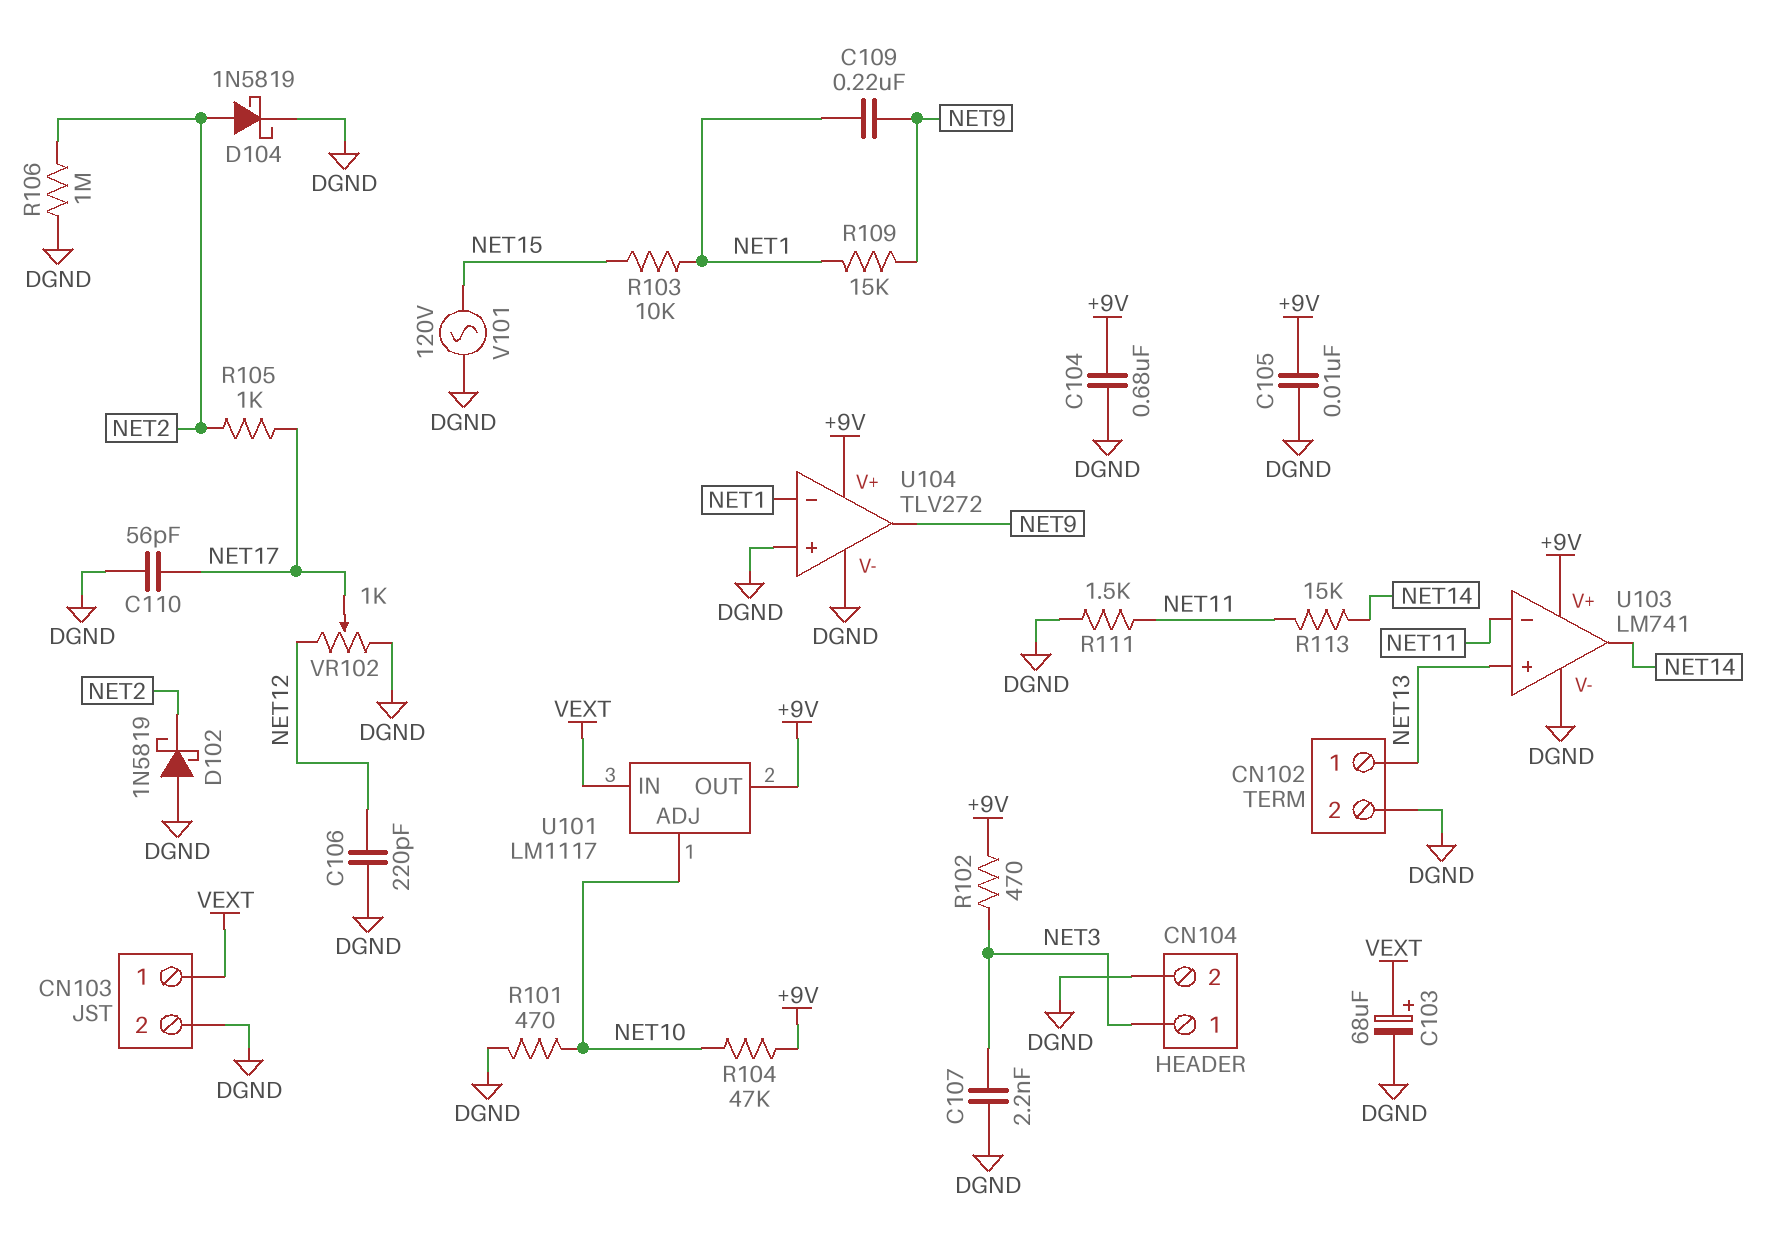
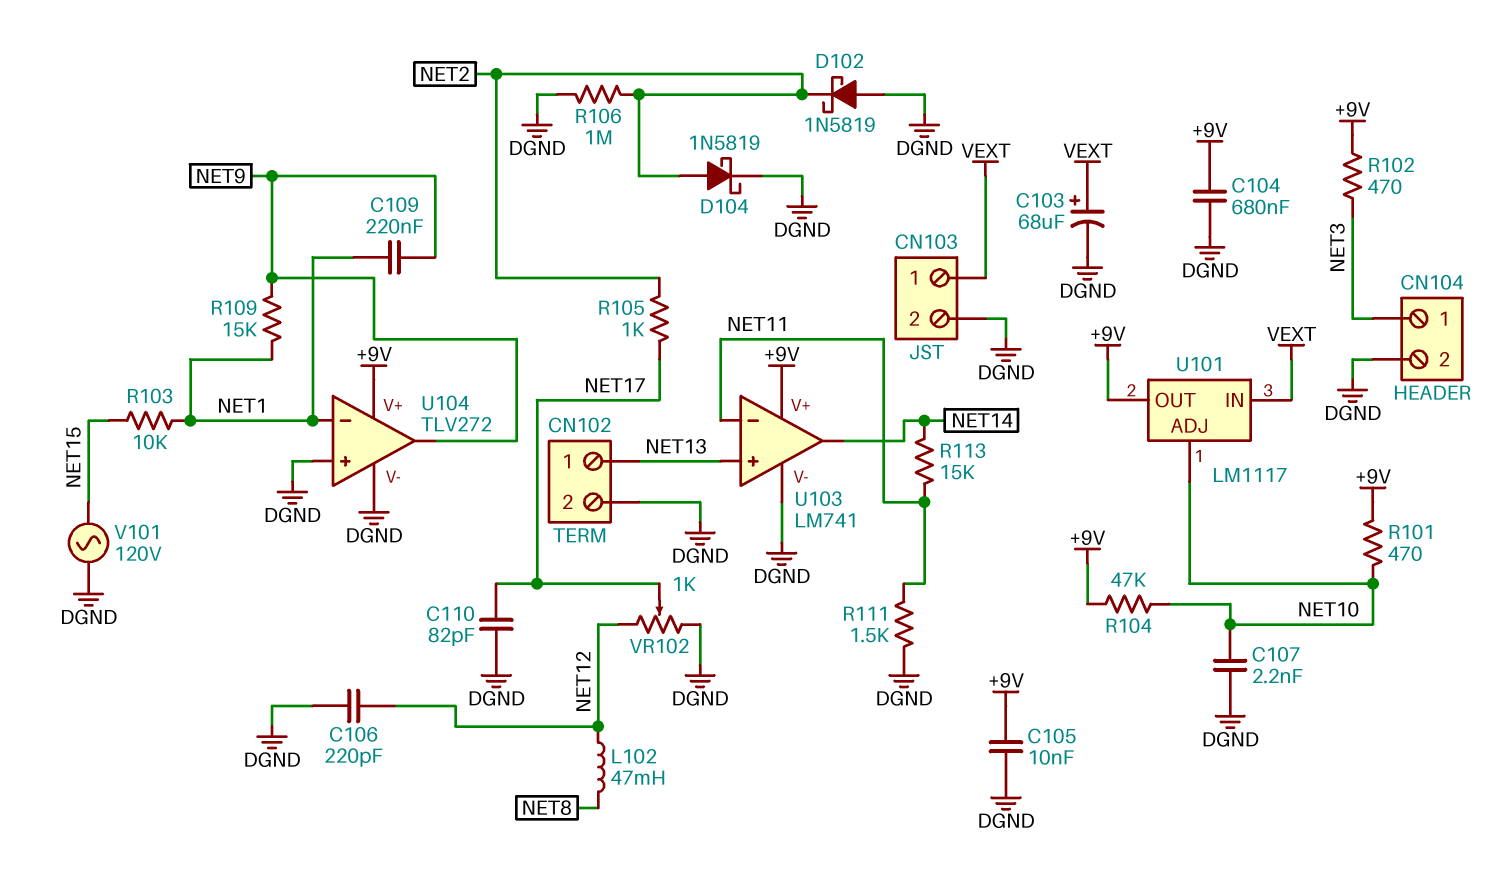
C107: 2.2nF (DGND, NET3) -> 2.2nF (DGND, NET10)
C110: 56pF (DGND, NET17) -> 82pF (DGND, NET17)
L102: none -> 47mH (NET8, NET12)
R101: 470 (DGND, NET10) -> 470 (+9V, NET10)

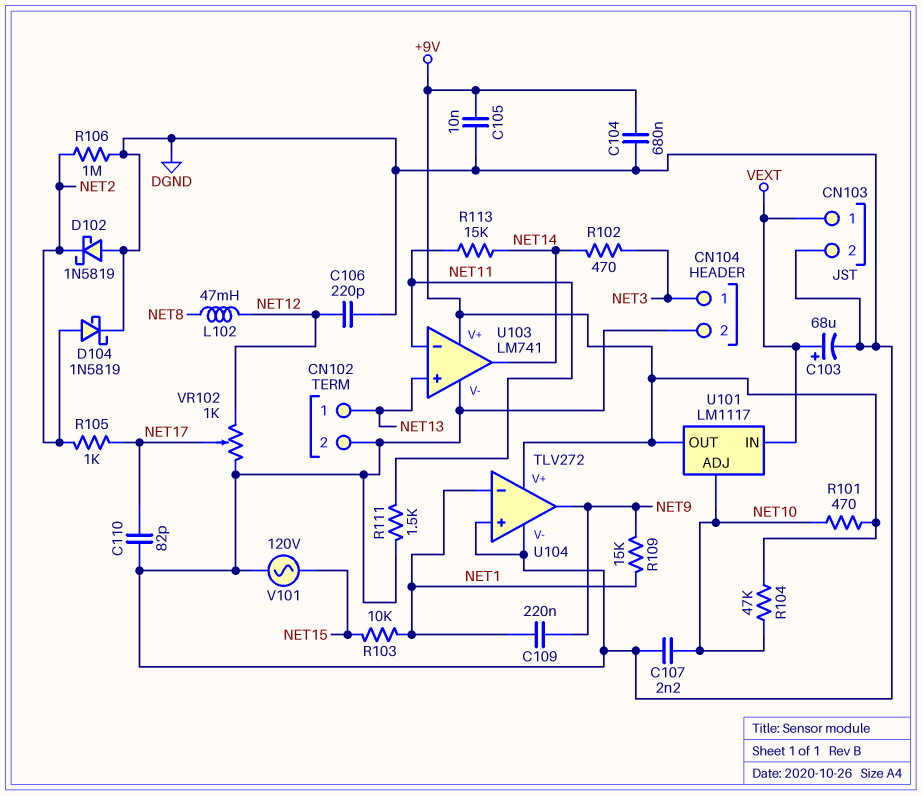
R102: 470 (+9V, NET3) -> 470 (NET3, NET14)

